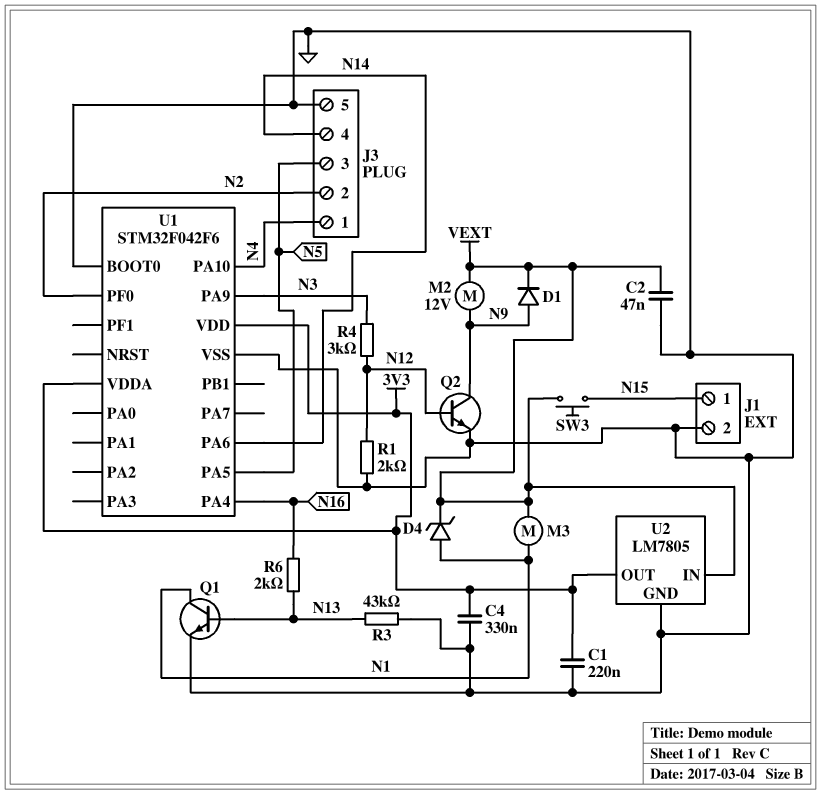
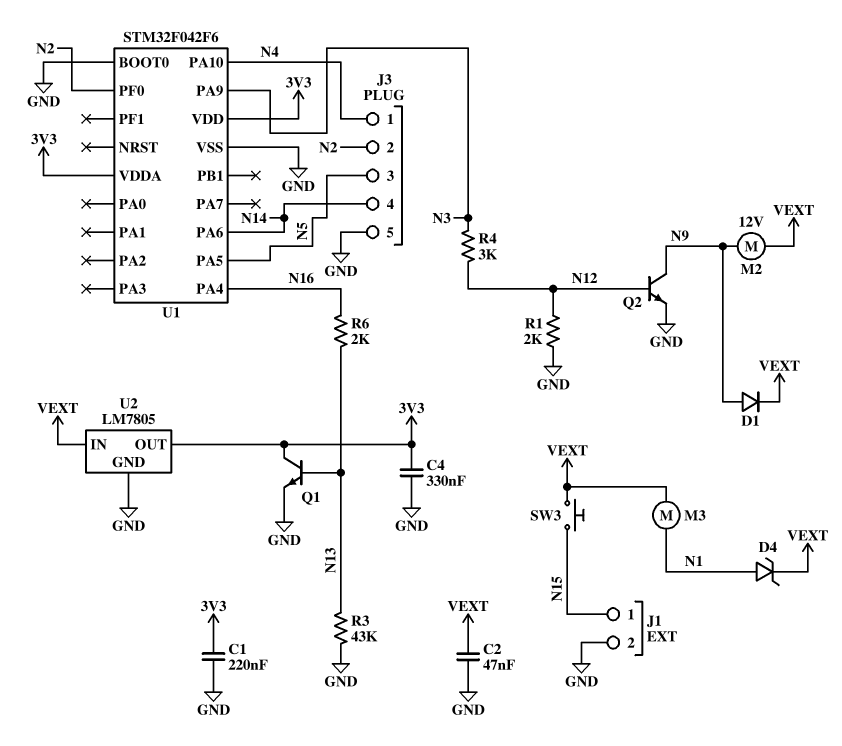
Q1: NPN (B N13, C N1, E GND) -> NPN (B N13, C 3V3, E GND)

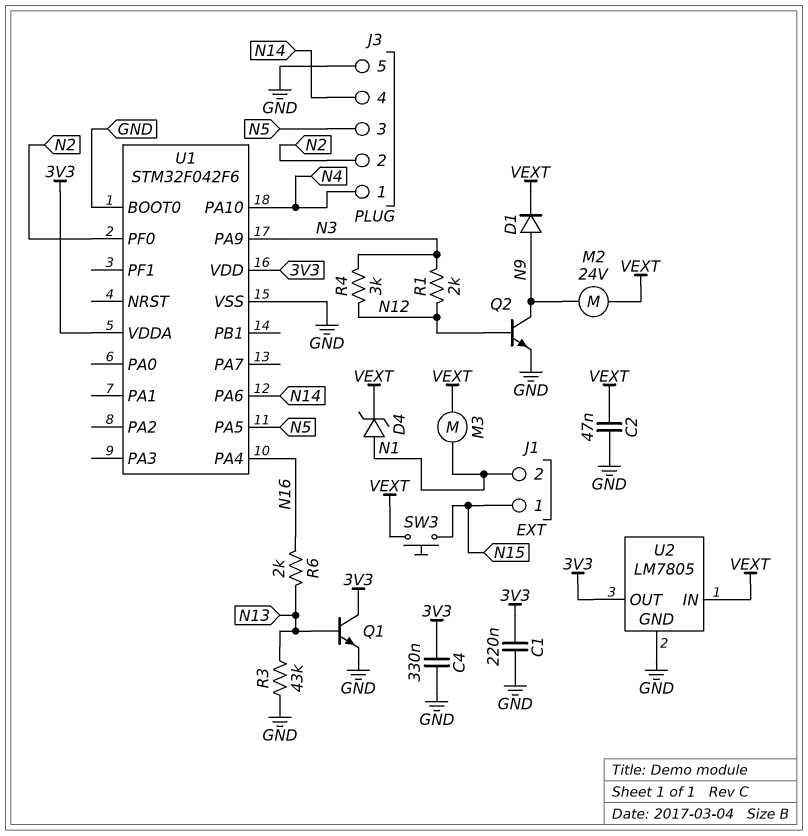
J1 pin 2: GND -> N1
M2: motor 12V (N9, VEXT) -> motor 24V (N9, VEXT)
R1: 2k (GND, N12) -> 2k (N3, N12)

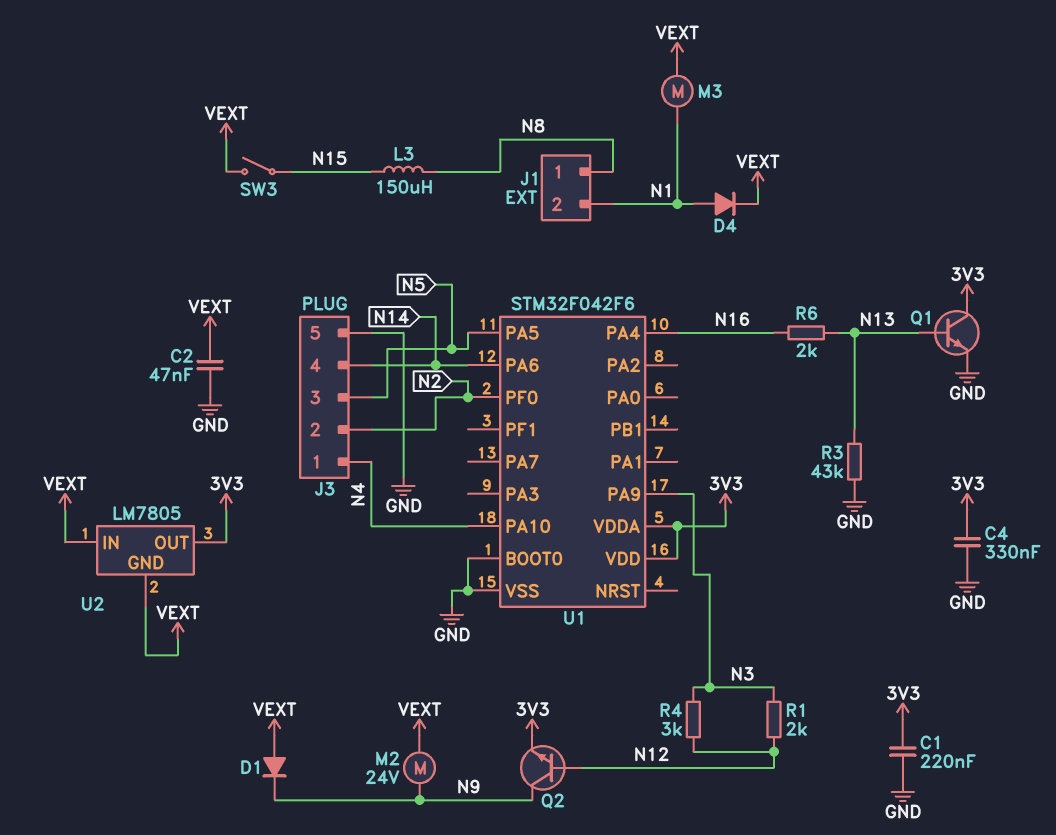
D1: diode (A N9, K VEXT) -> diode (A VEXT, K N9)
D4: zener (A N1, K VEXT) -> diode (A N1, K VEXT)
J1 pin 1: N15 -> N8
L3: none -> 150uH (N8, N15)
Q2: NPN (B N12, C N9, E GND) -> NPN (B N12, C N9, E 3V3)
SW3: button (N15, VEXT) -> switch (N15, VEXT)
U2 pin GND: GND -> VEXT

